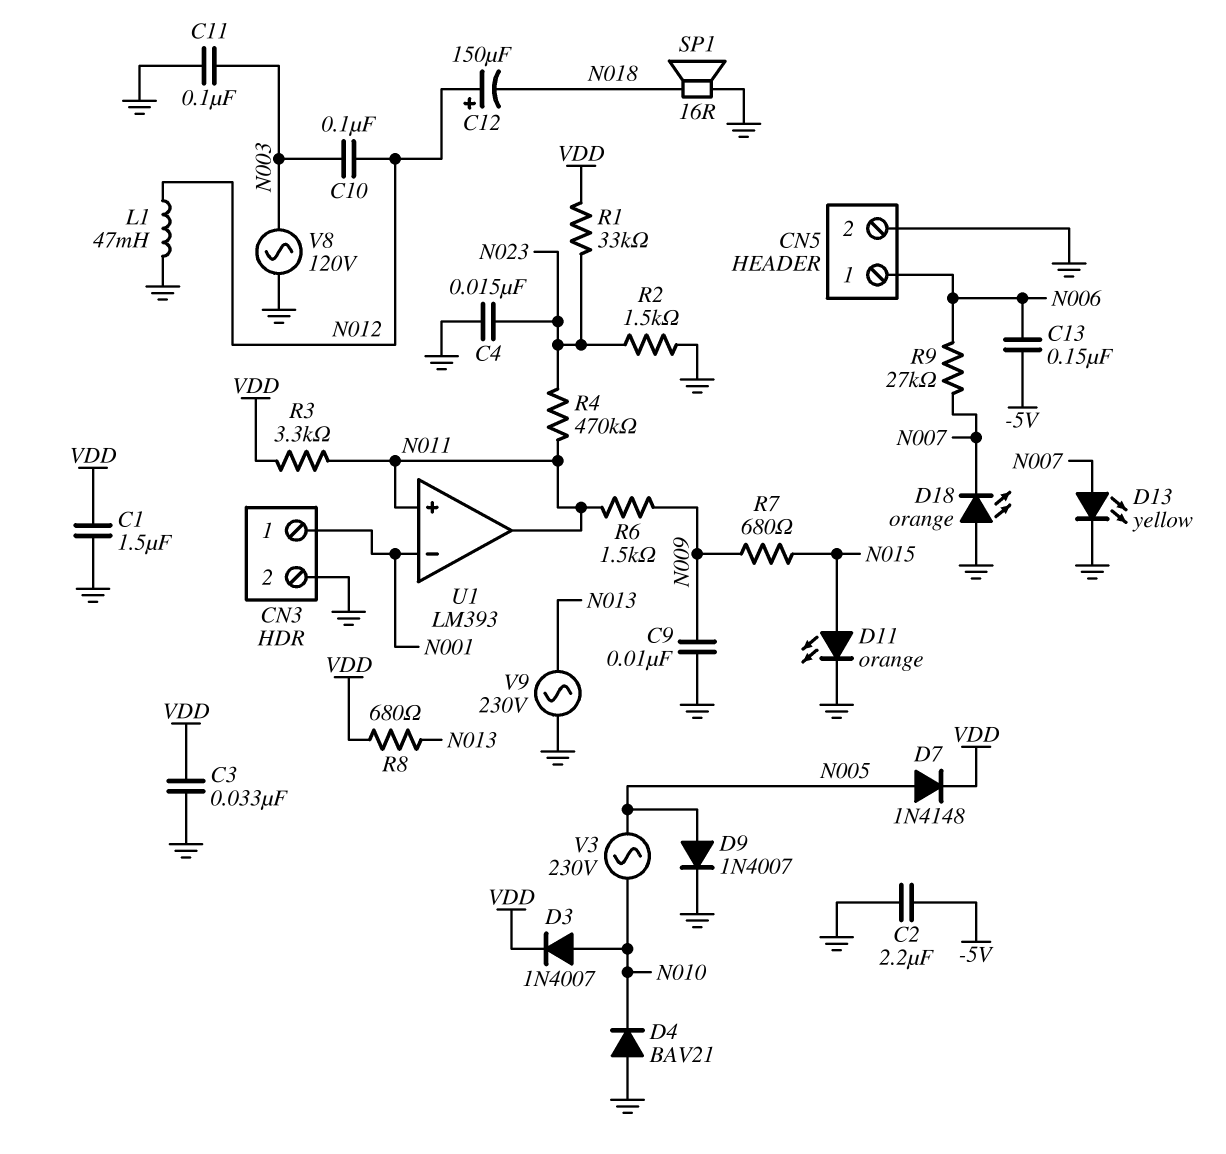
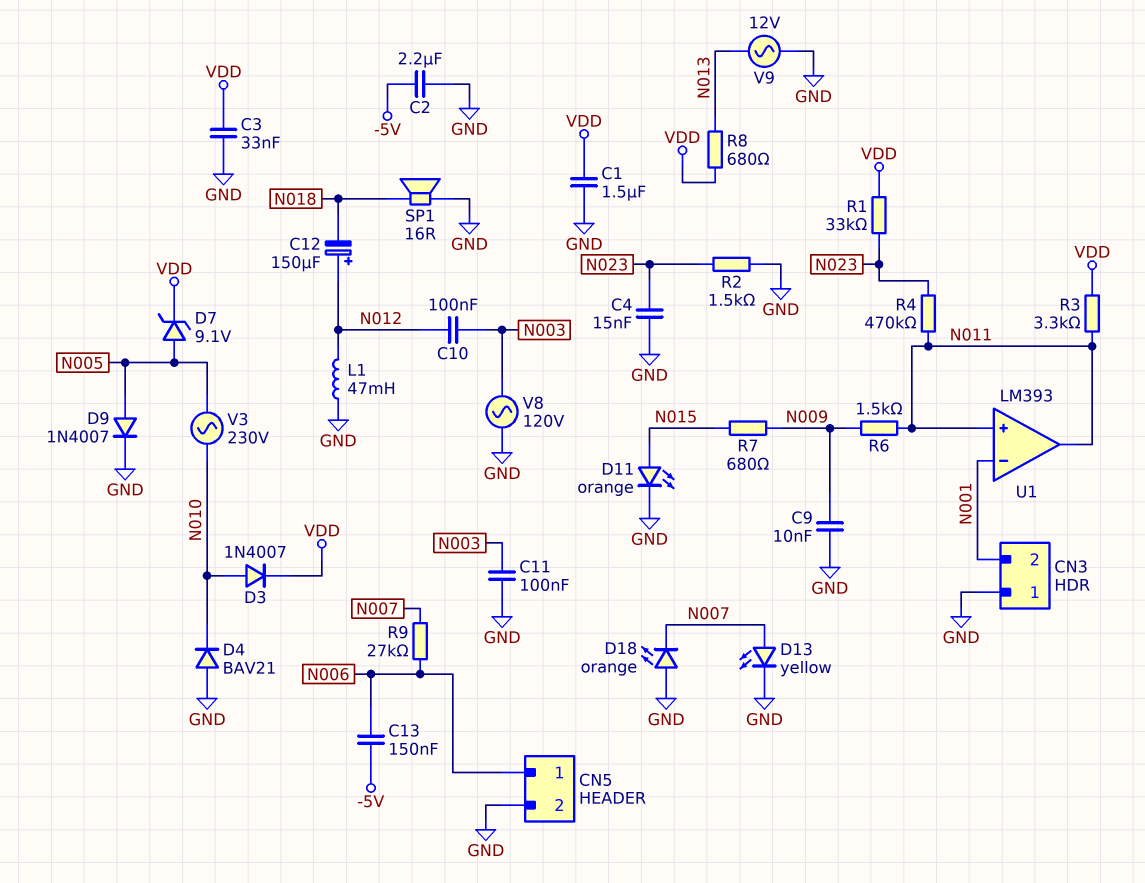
CN3 pin 1: N001 -> GND
CN3 pin 2: GND -> N001
D7: diode 1N4148 (A N005, K VDD) -> zener 9.1V (A N005, K VDD)
V9: AC 230V (GND, N013) -> AC 12V (GND, N013)

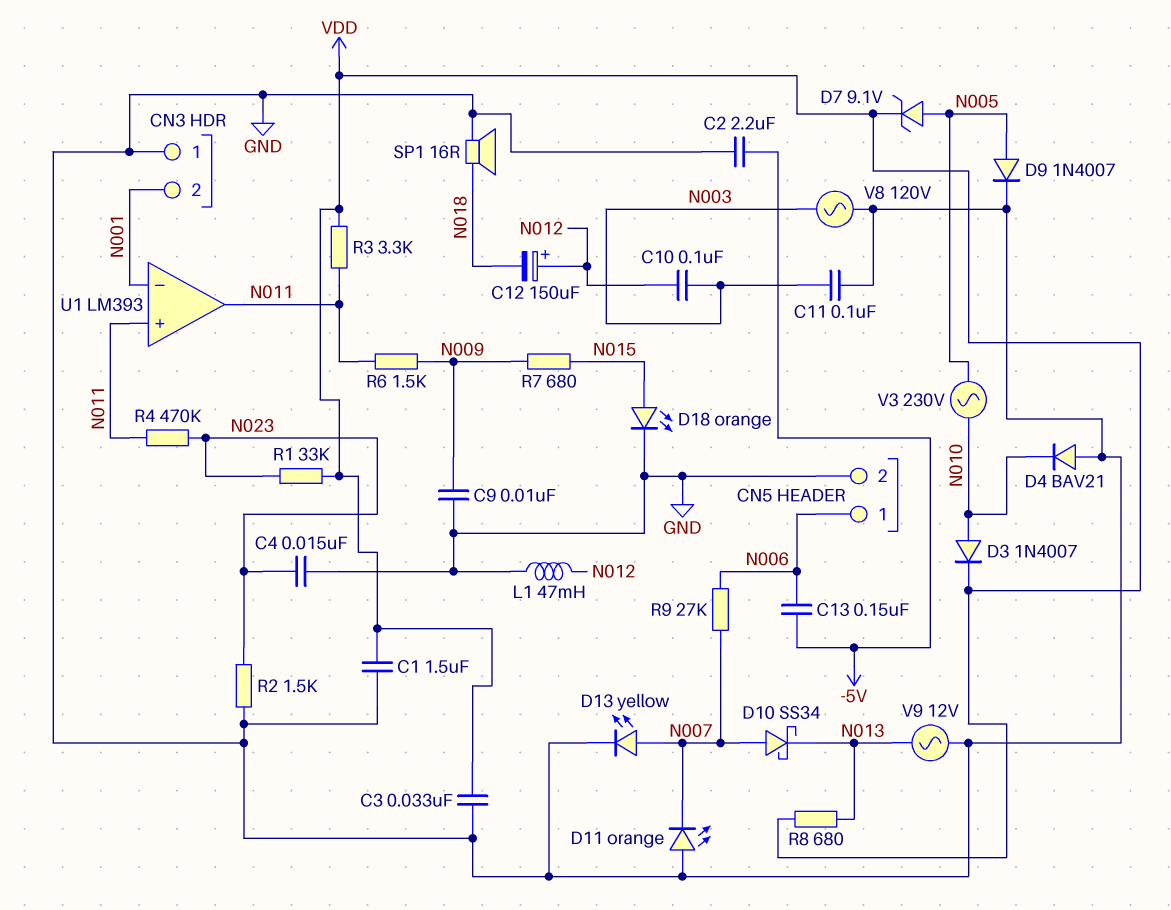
D10: none -> schottky SS34 (A N007, K N013)
D11: LED orange (A N015, K GND) -> LED orange (A GND, K N007)
D18: LED orange (A GND, K N007) -> LED orange (A N015, K GND)

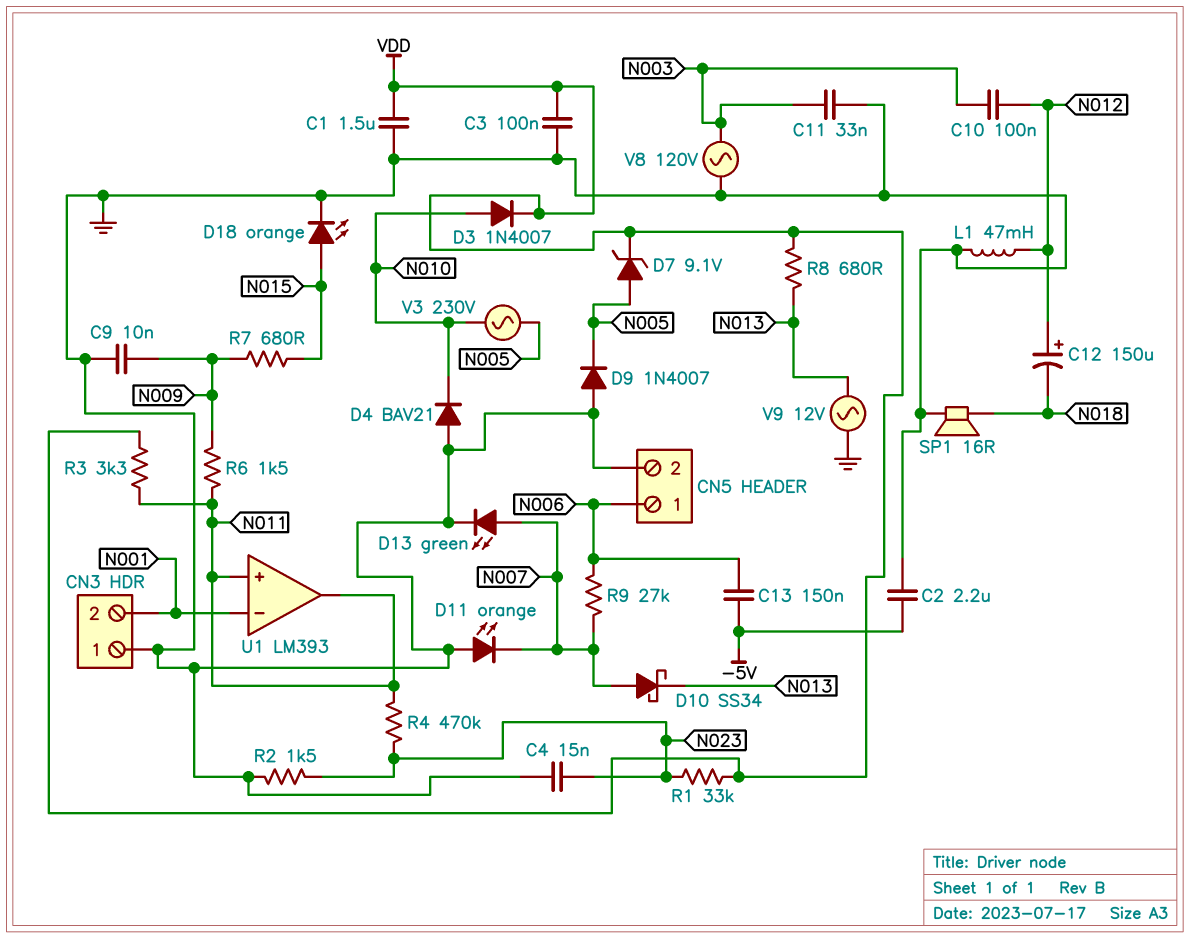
C3: 33nF (GND, VDD) -> 100nF (GND, VDD)
C11: 100nF (GND, N003) -> 33nF (GND, N003)
D9: diode 1N4007 (A N005, K GND) -> diode 1N4007 (A GND, K N005)
D13: LED yellow (A N007, K GND) -> LED green (A N007, K GND)

